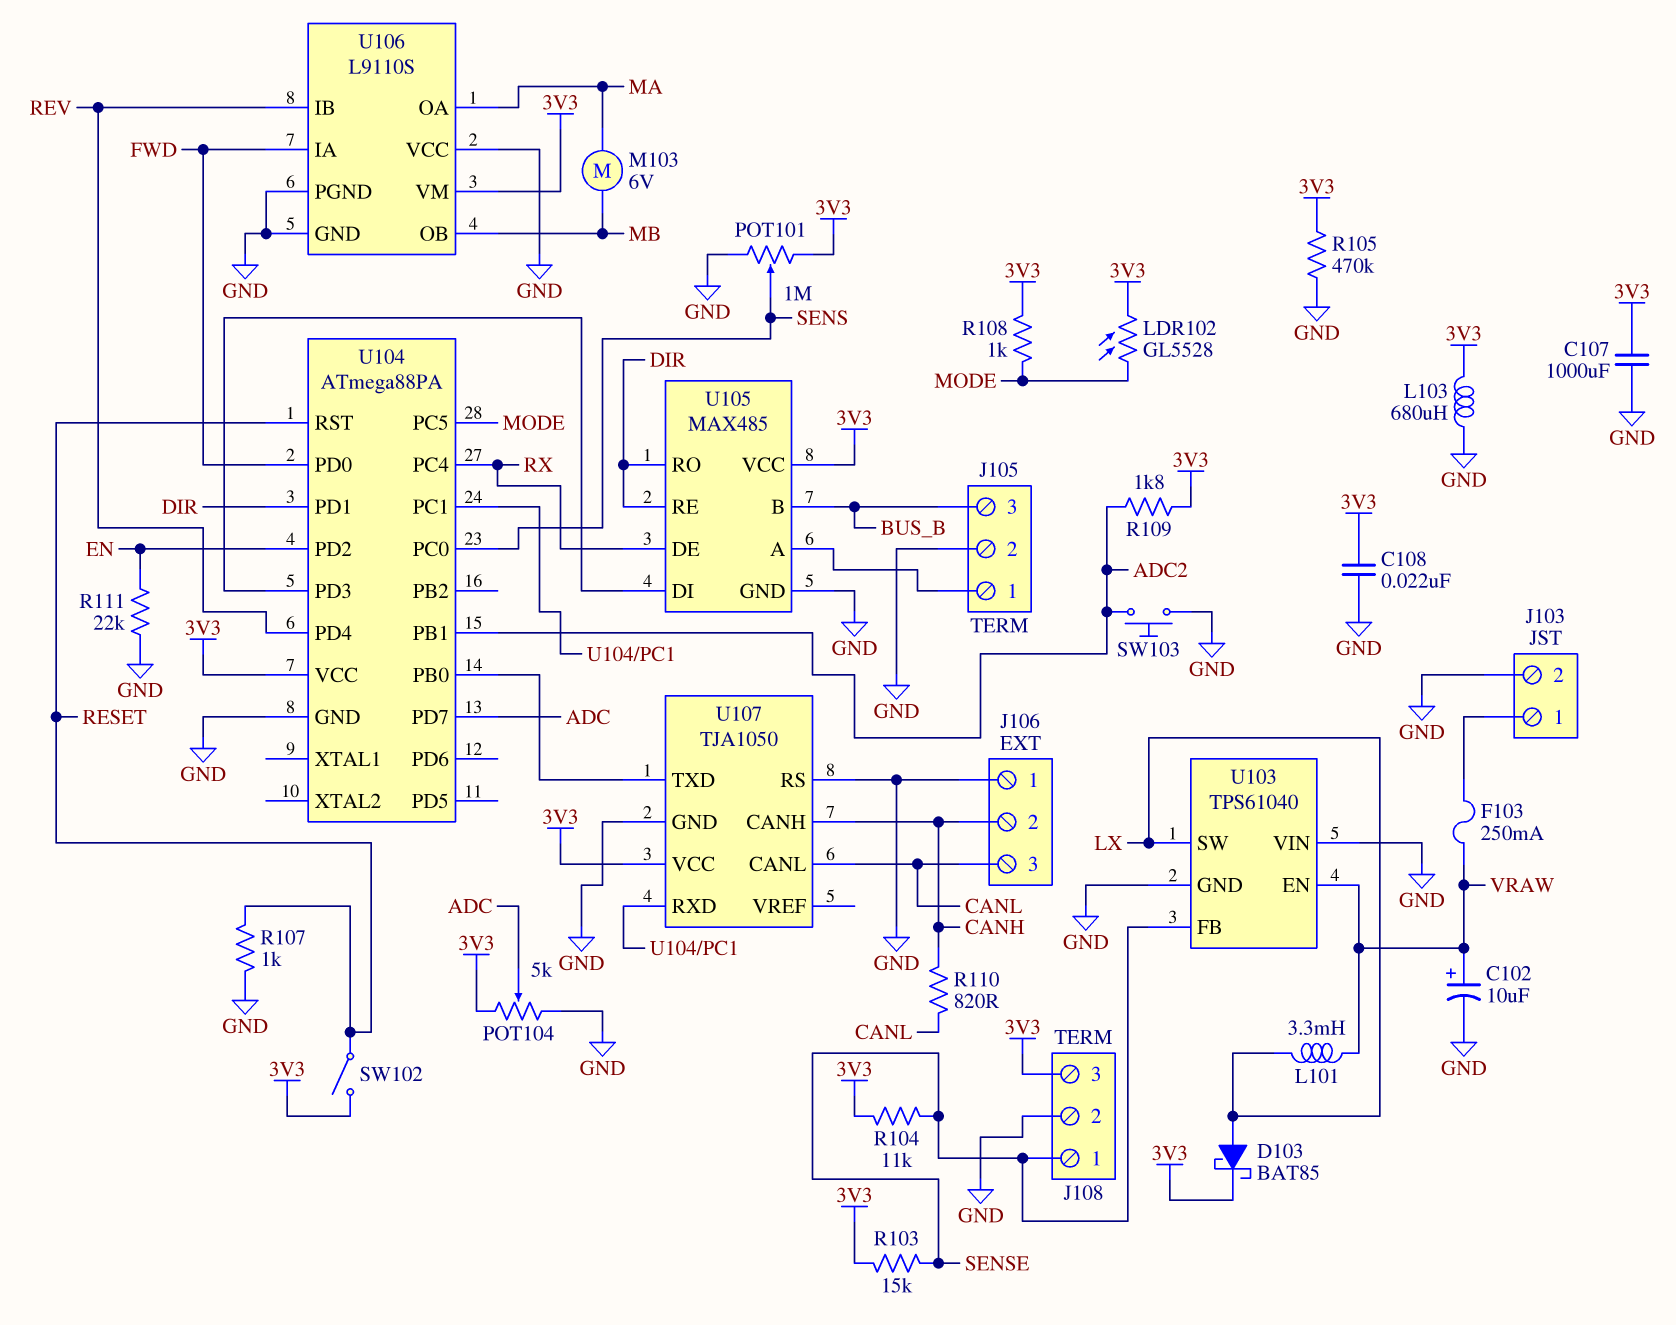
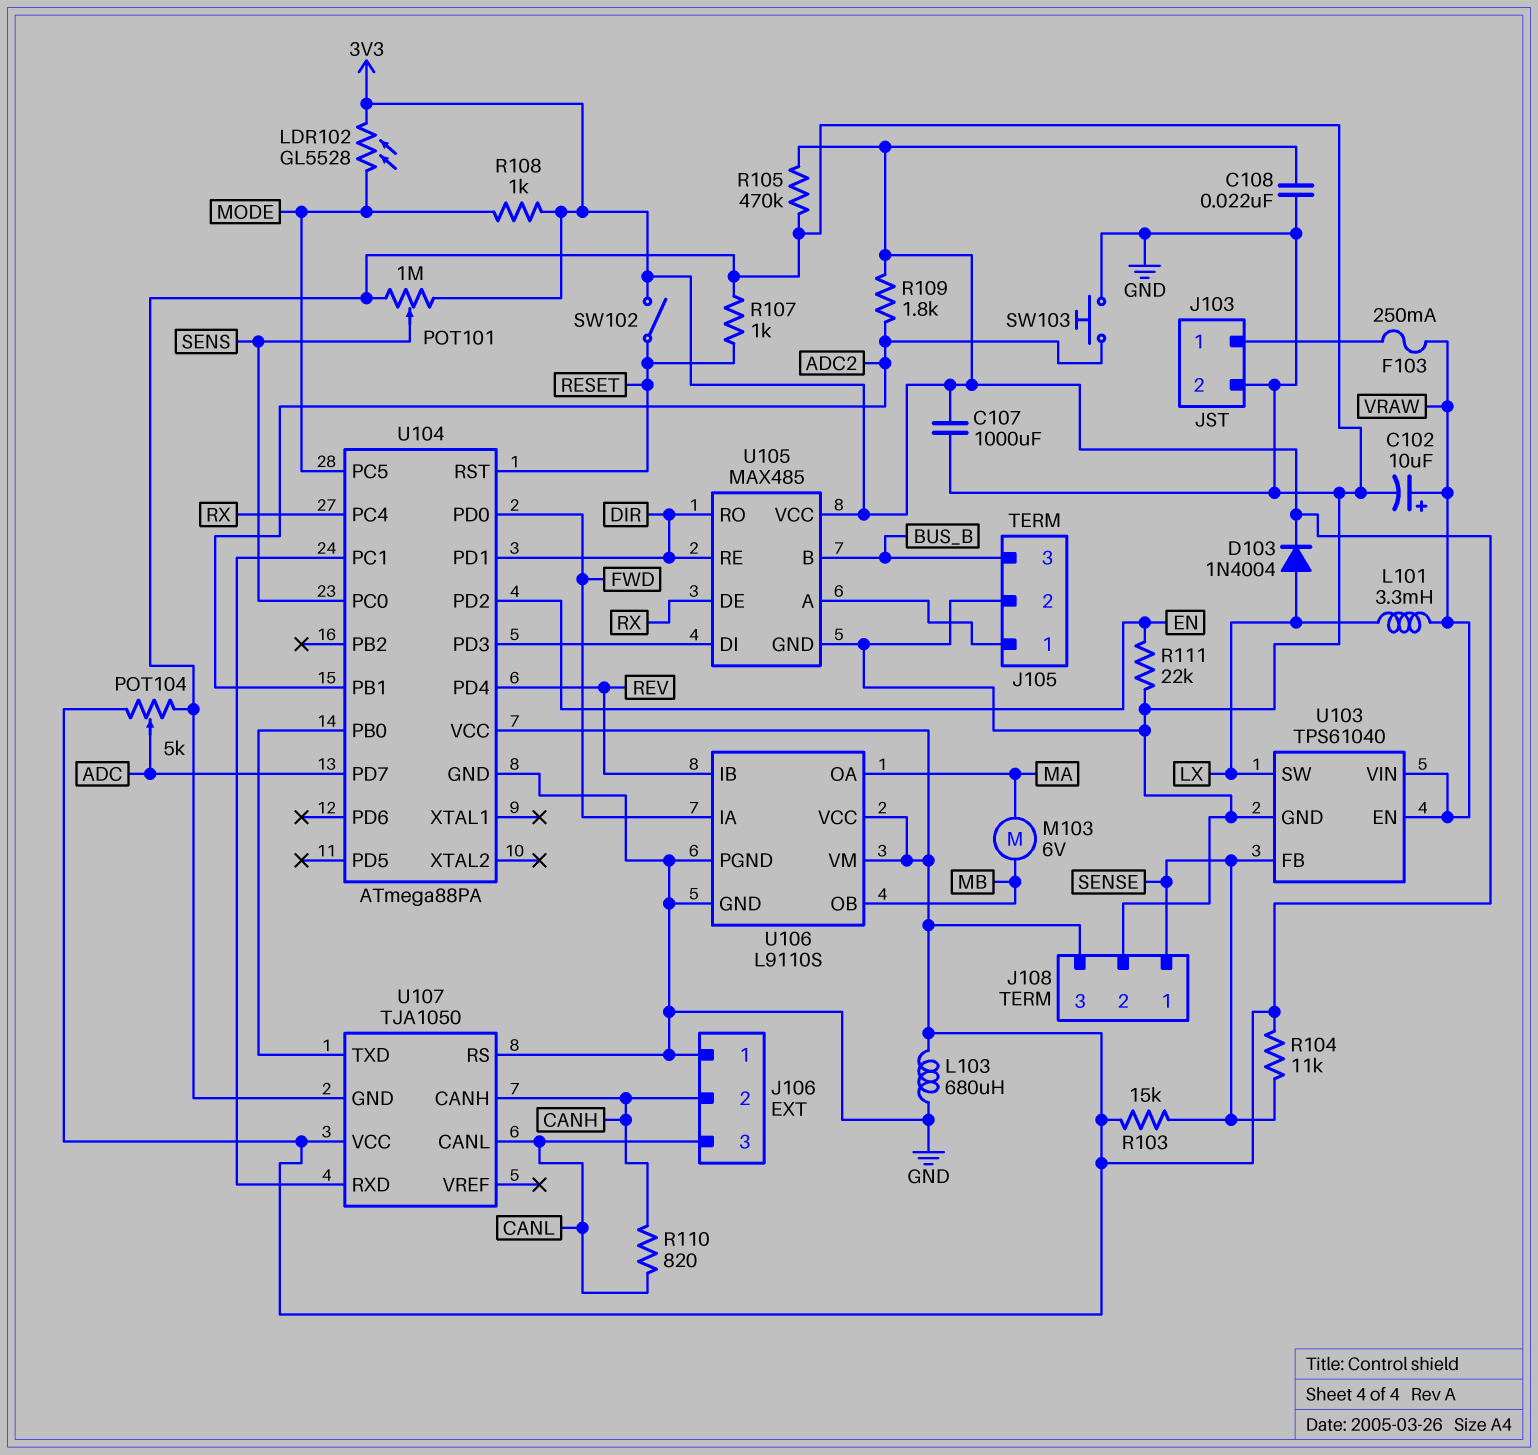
D103: schottky BAT85 (A LX, K 3V3) -> diode 1N4004 (A LX, K 3V3)
U103 pin VIN: GND -> VRAW
U106 pin VCC: GND -> 3V3

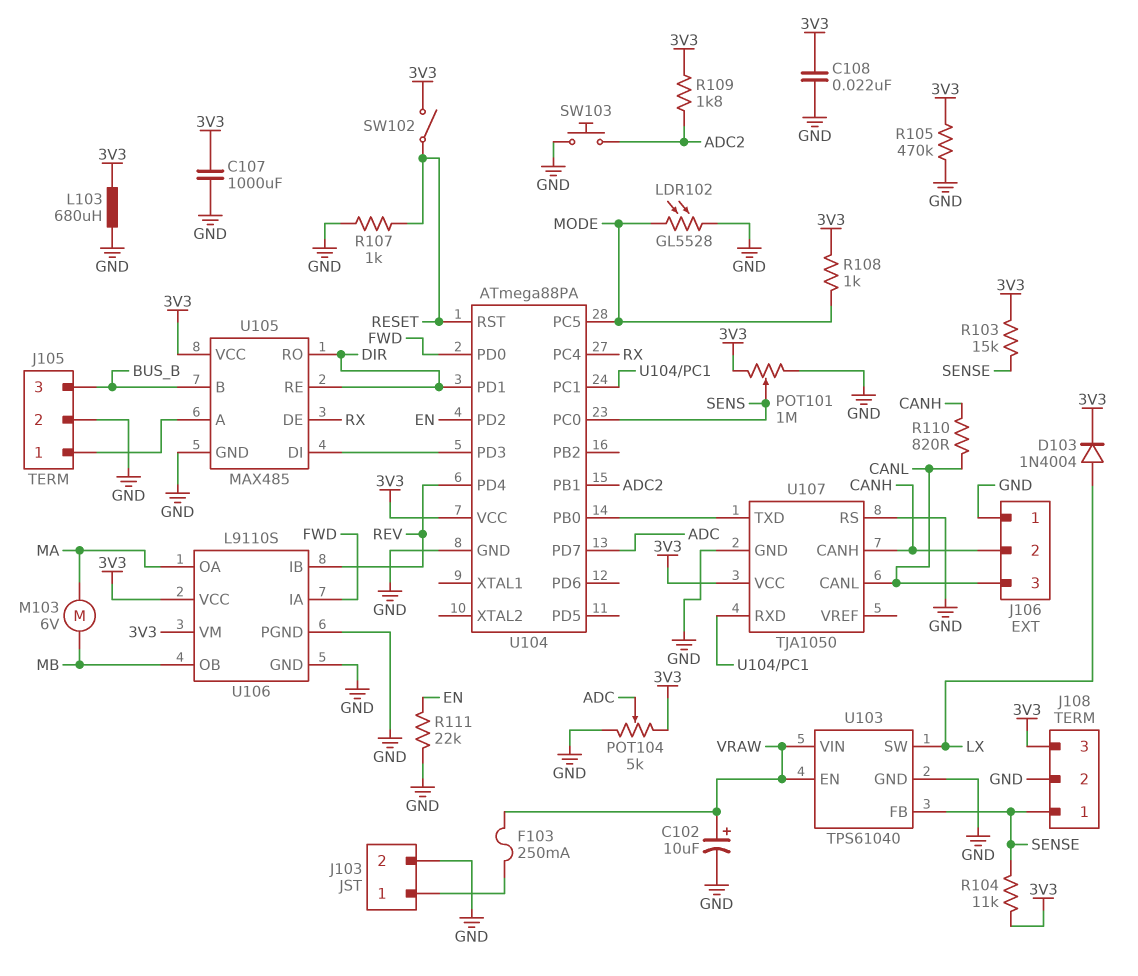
L101: 3.3mH (LX, VRAW) -> none
LDR102: GL5528 (3V3, MODE) -> GL5528 (GND, MODE)

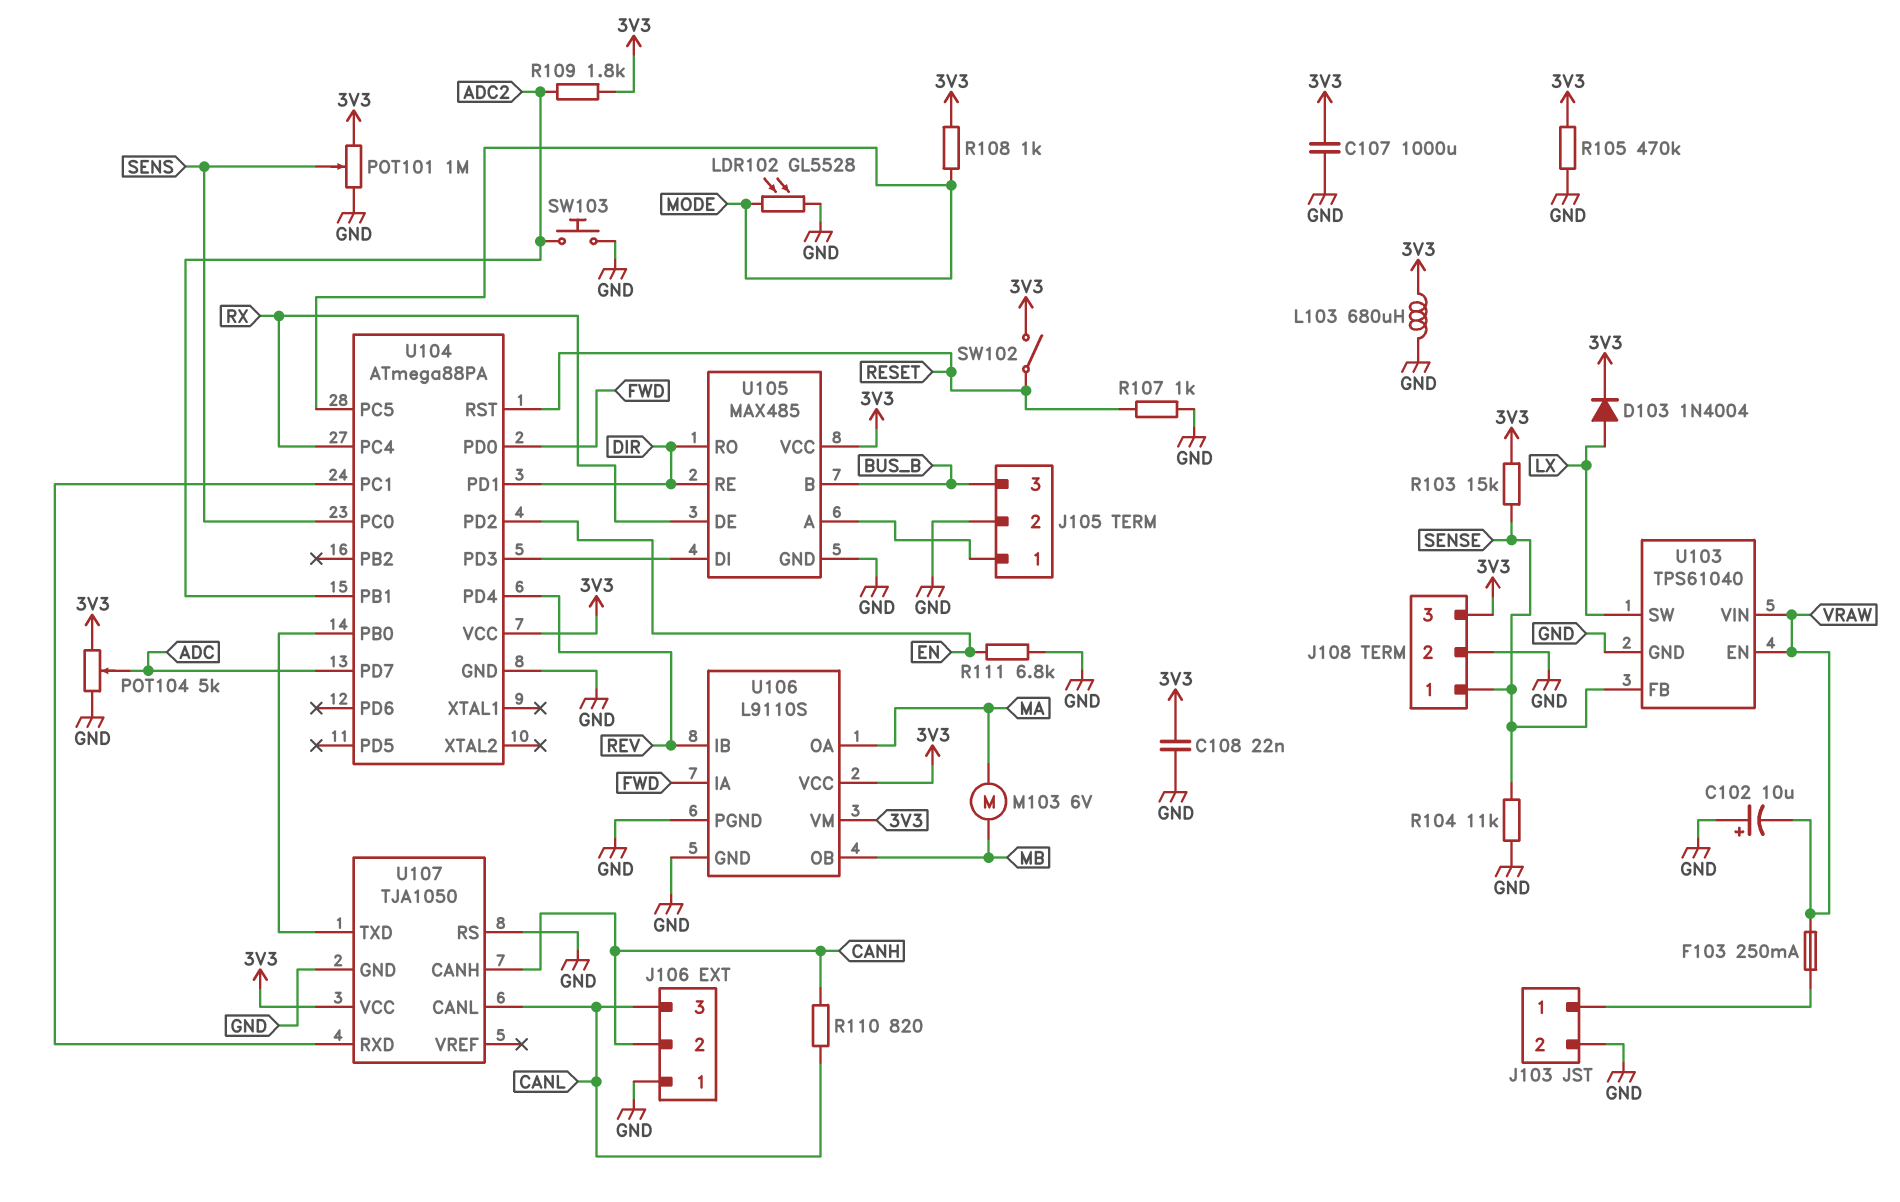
C102: 10uF (plus VRAW, minus GND) -> 10uF (plus GND, minus VRAW)
R104: 11k (3V3, SENSE) -> 11k (GND, SENSE)
R111: 22k (EN, GND) -> 6.8k (EN, GND)

